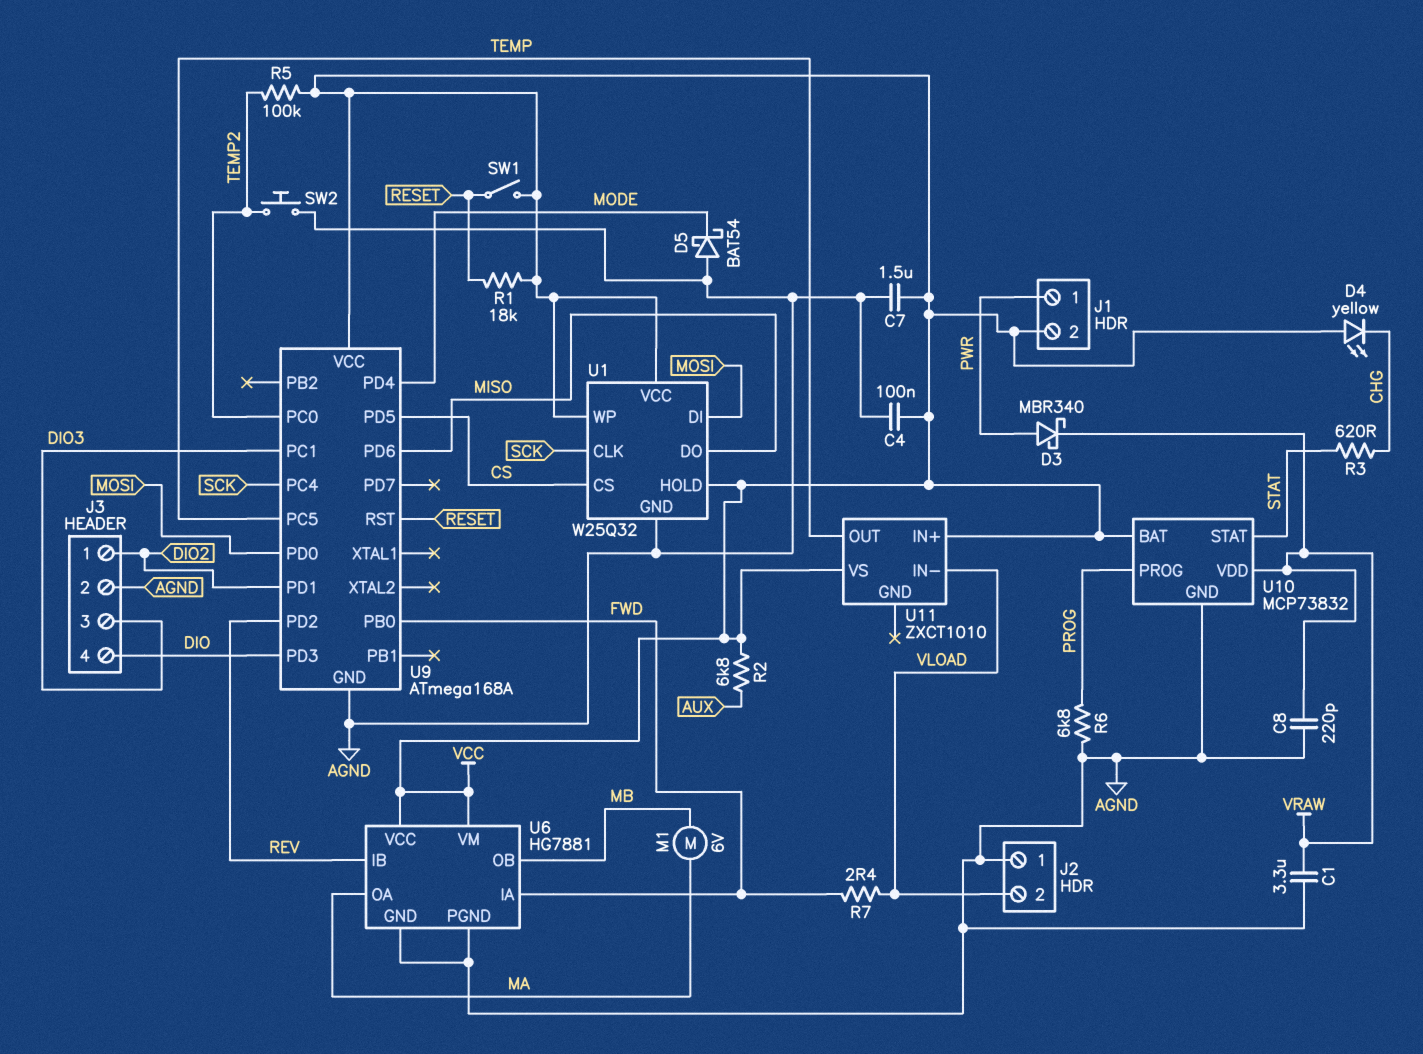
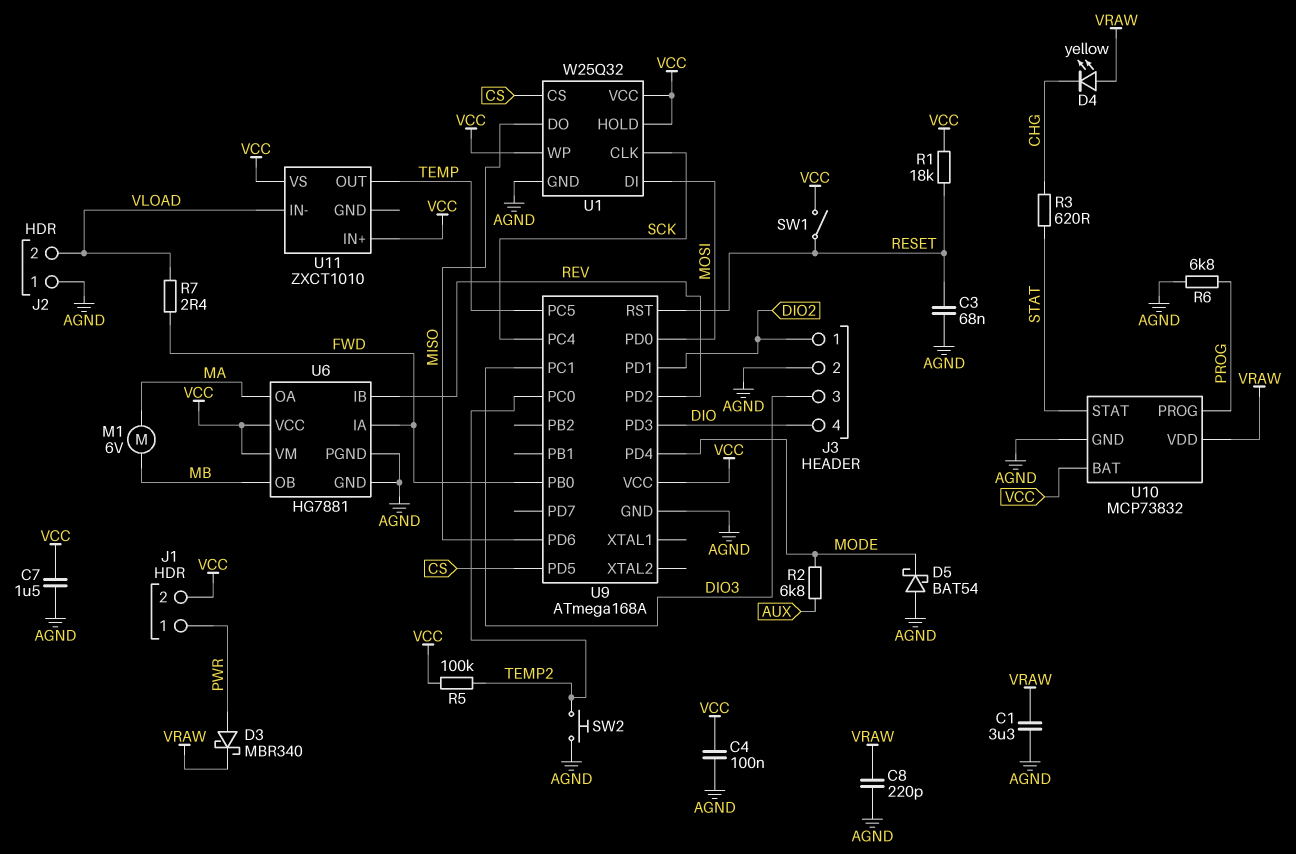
C3: none -> 68nF (AGND, RESET)
D4: LED yellow (A VCC, K CHG) -> LED yellow (A VRAW, K CHG)
R2: 6.8k (AUX, VCC) -> 6.8k (AUX, MODE)

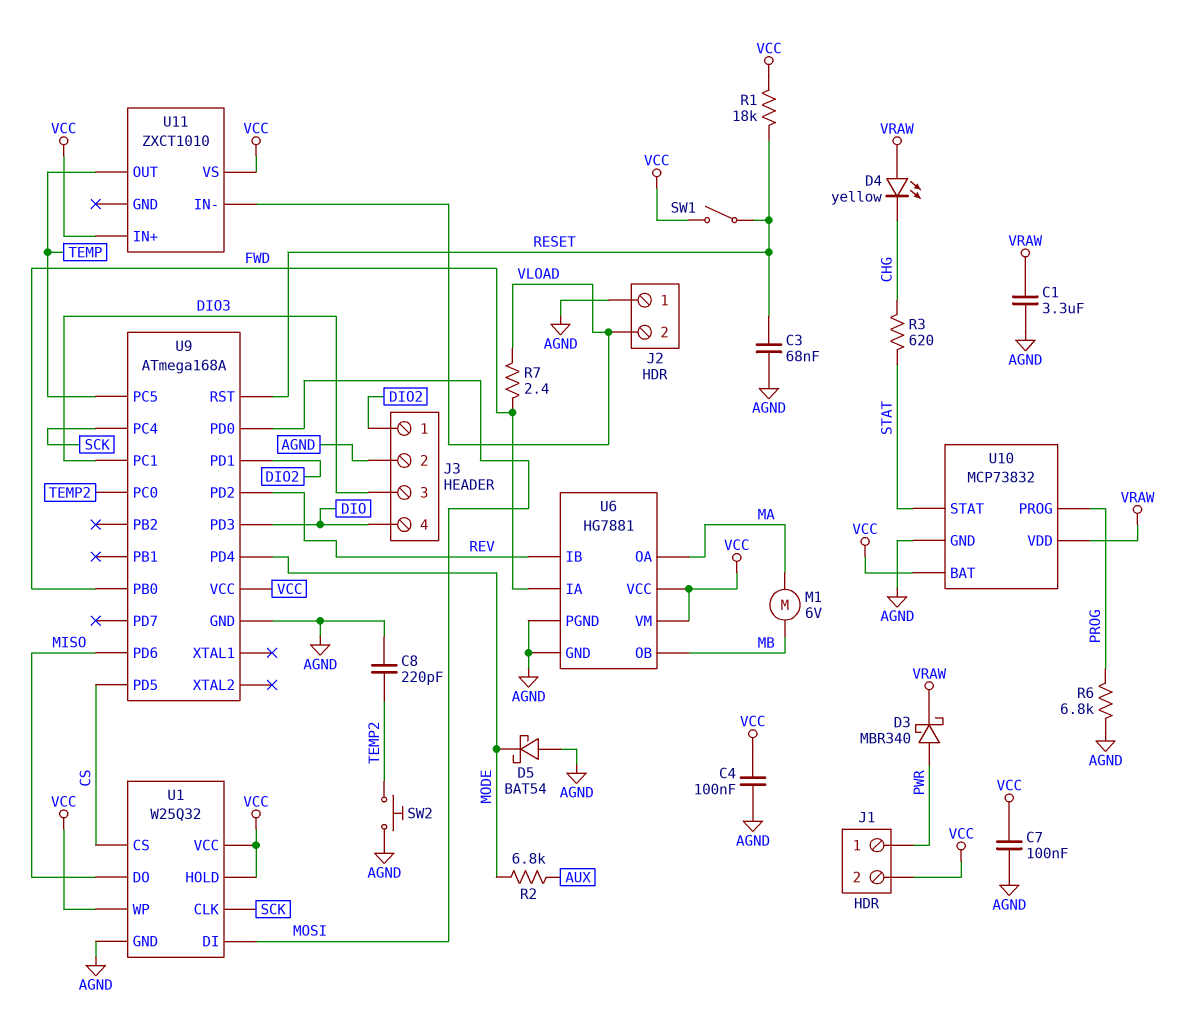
C7: 1.5uF (AGND, VCC) -> 100nF (AGND, VCC)
C8: 220pF (AGND, VRAW) -> 220pF (AGND, TEMP2)
R5: 100k (TEMP2, VCC) -> none

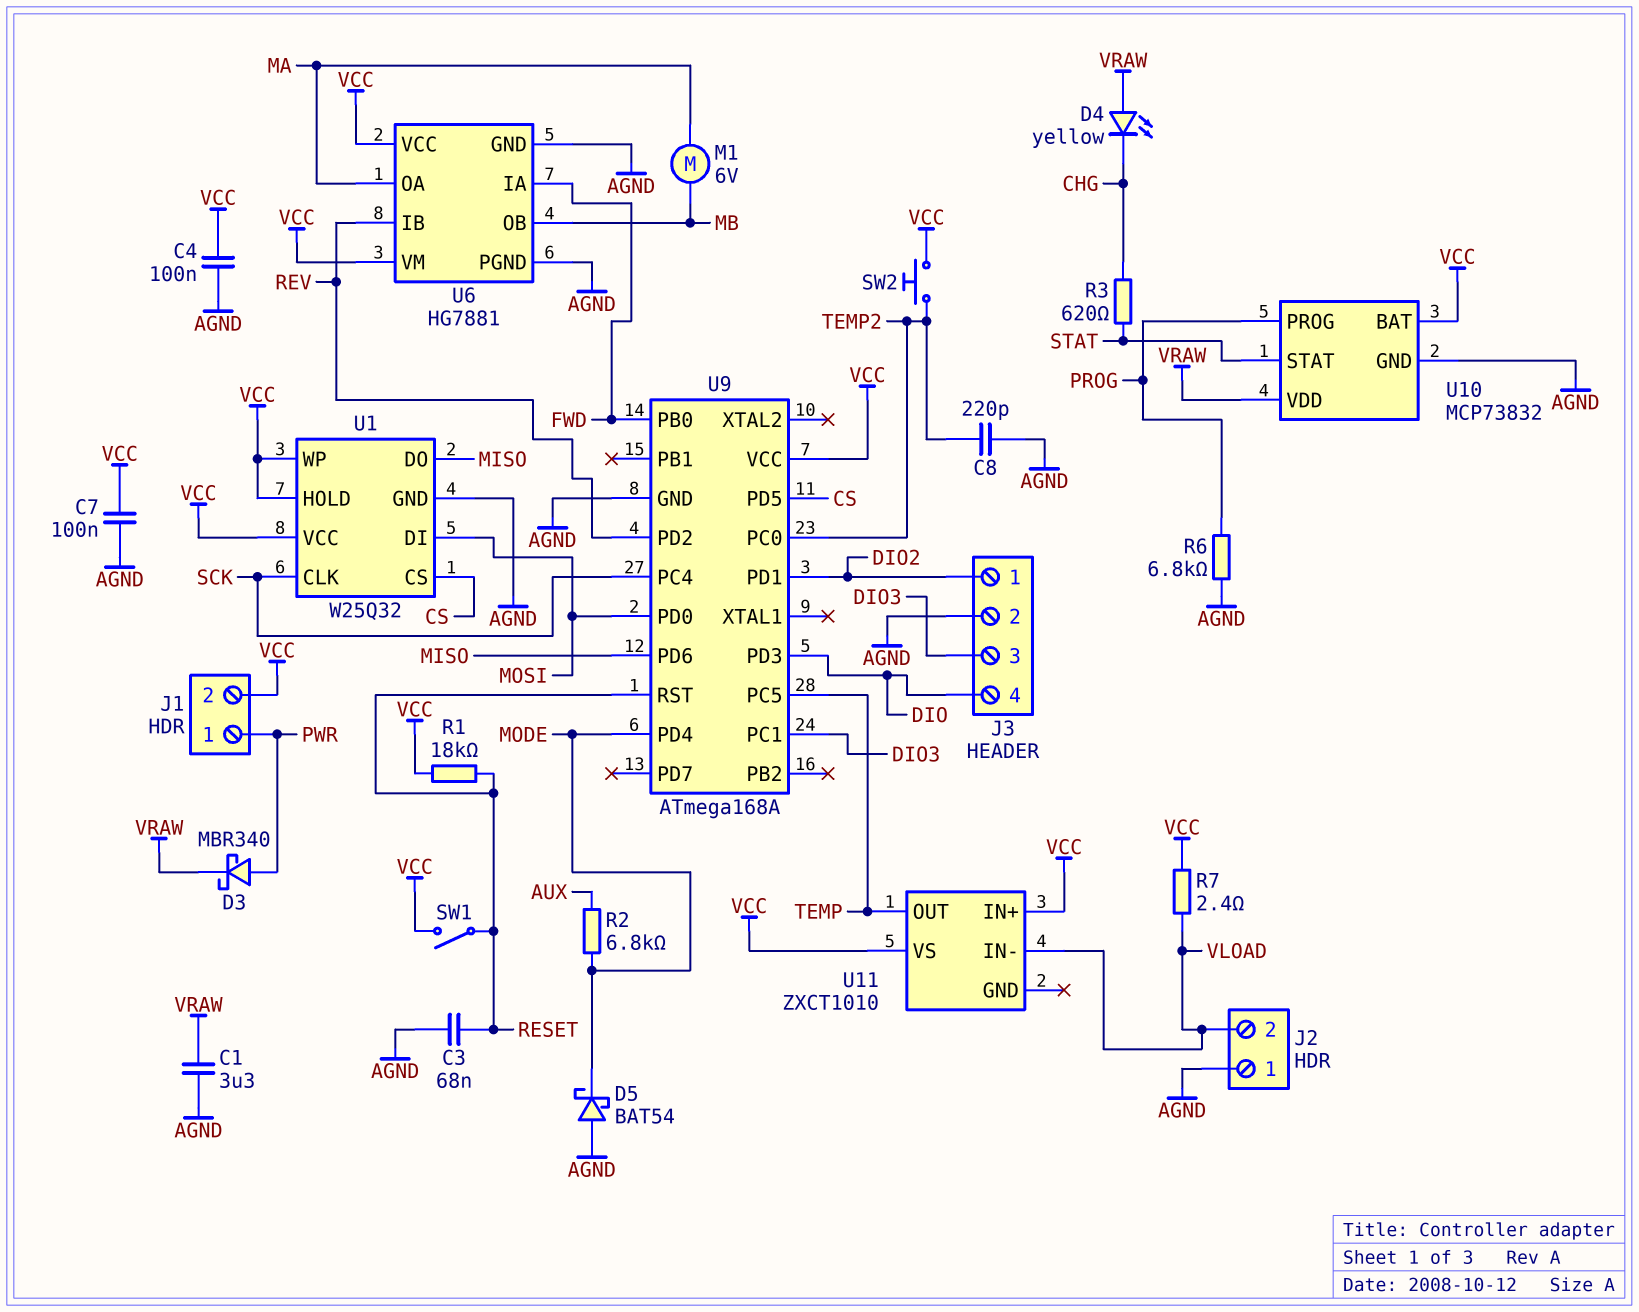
R7: 2.4 (FWD, VLOAD) -> 2.4 (VCC, VLOAD)
SW2: button (AGND, TEMP2) -> button (TEMP2, VCC)

